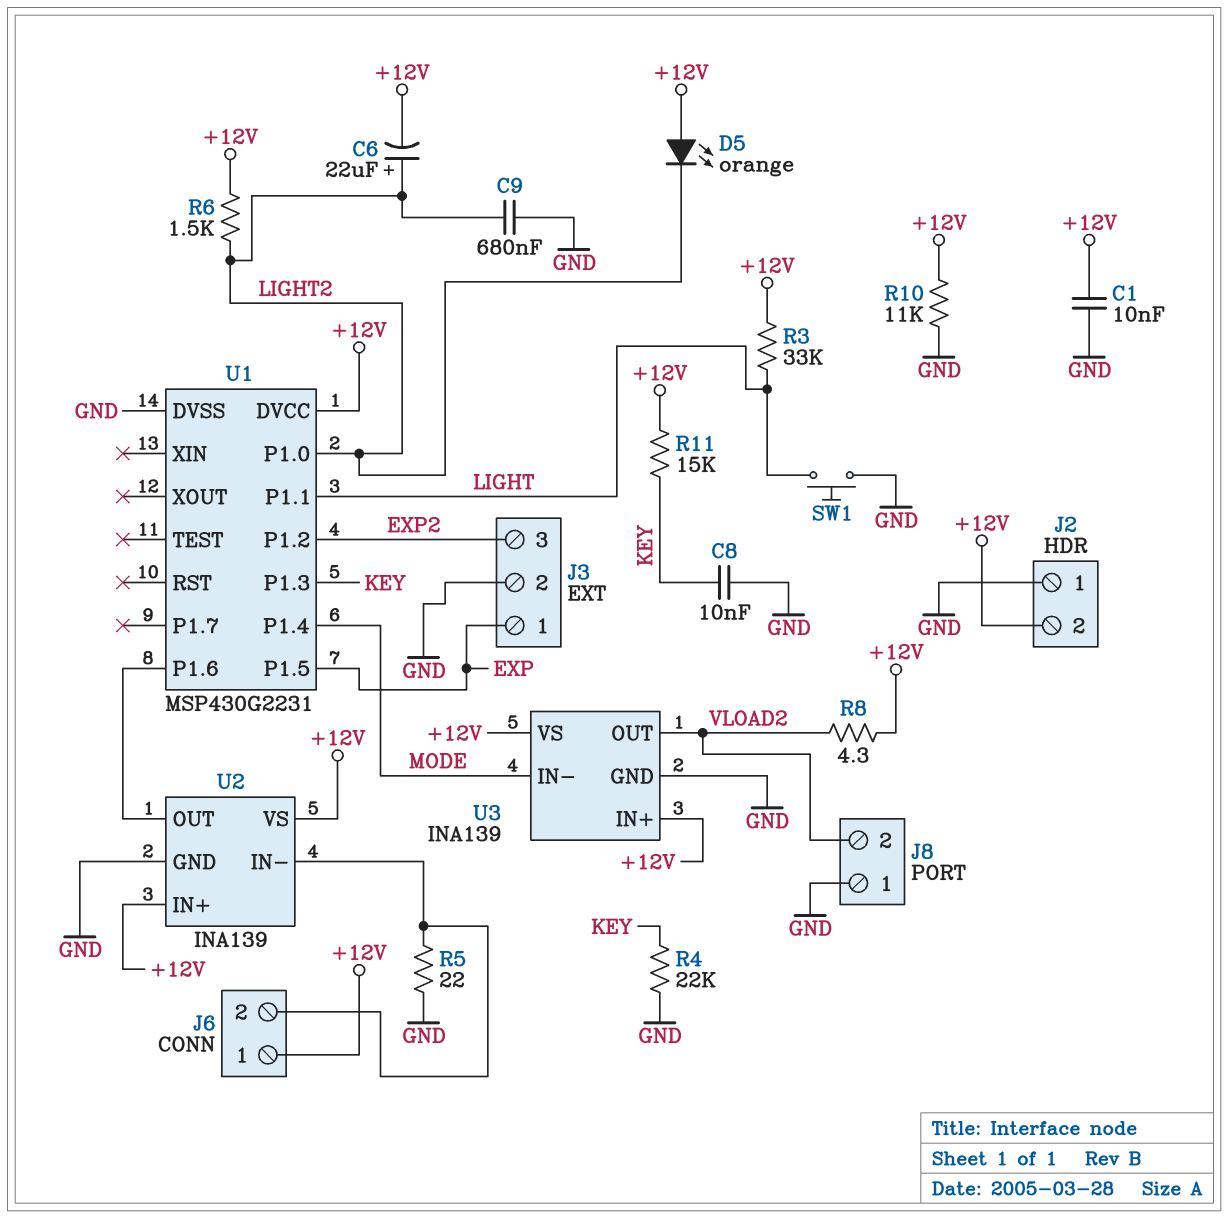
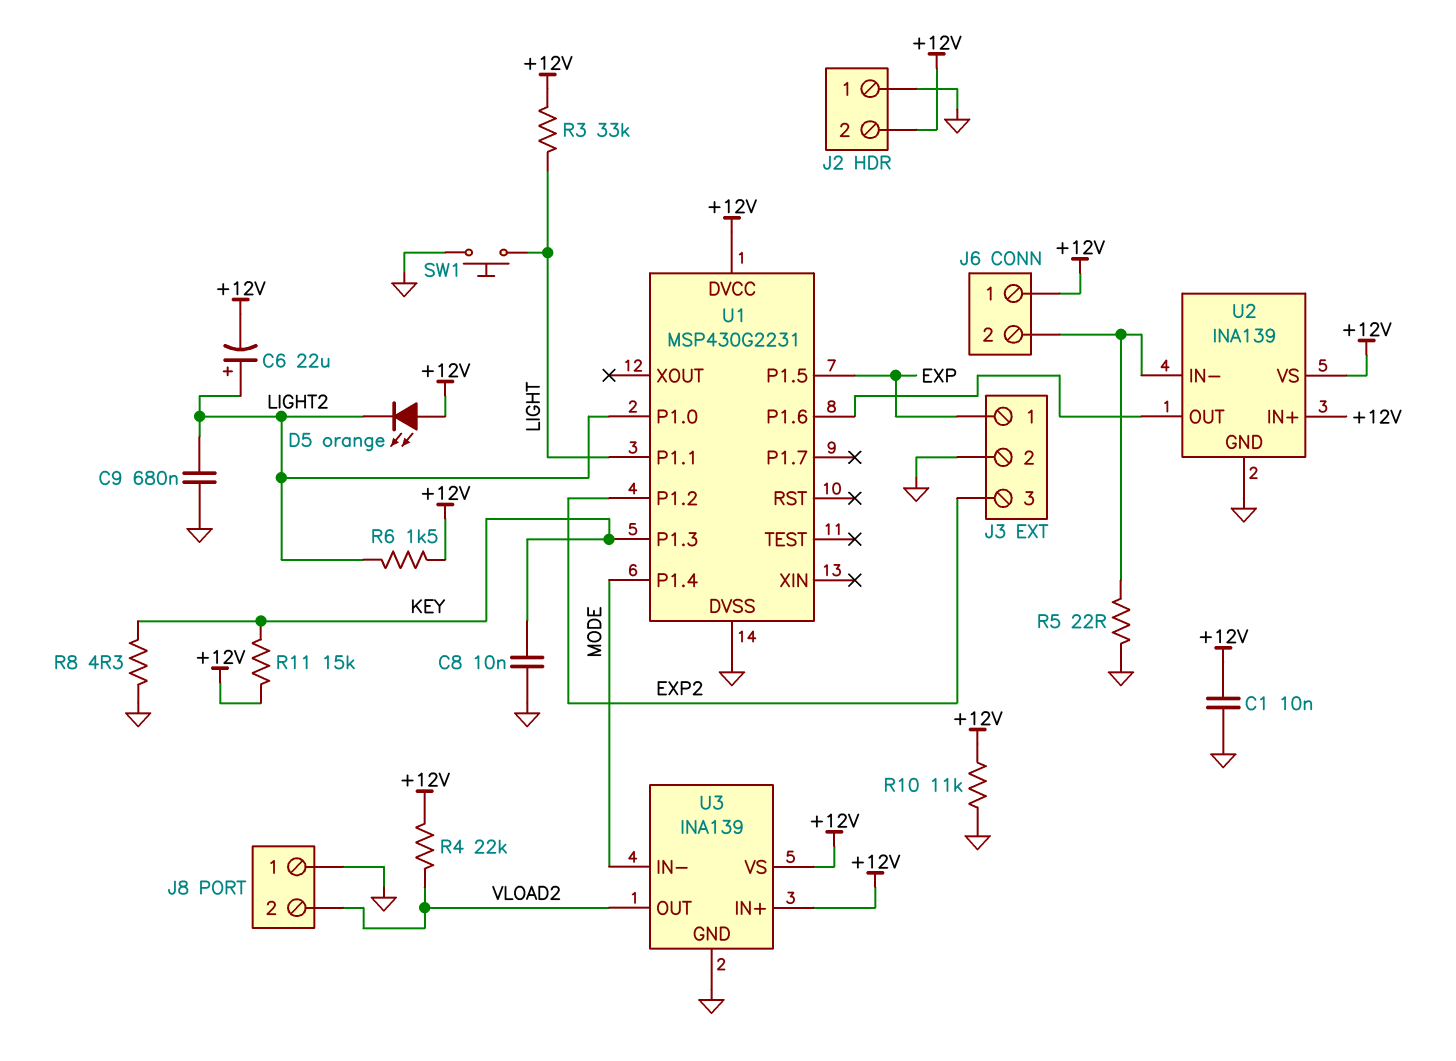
R4: 22k (GND, KEY) -> 22k (+12V, VLOAD2)
R8: 4.3 (+12V, VLOAD2) -> 4.3 (GND, KEY)

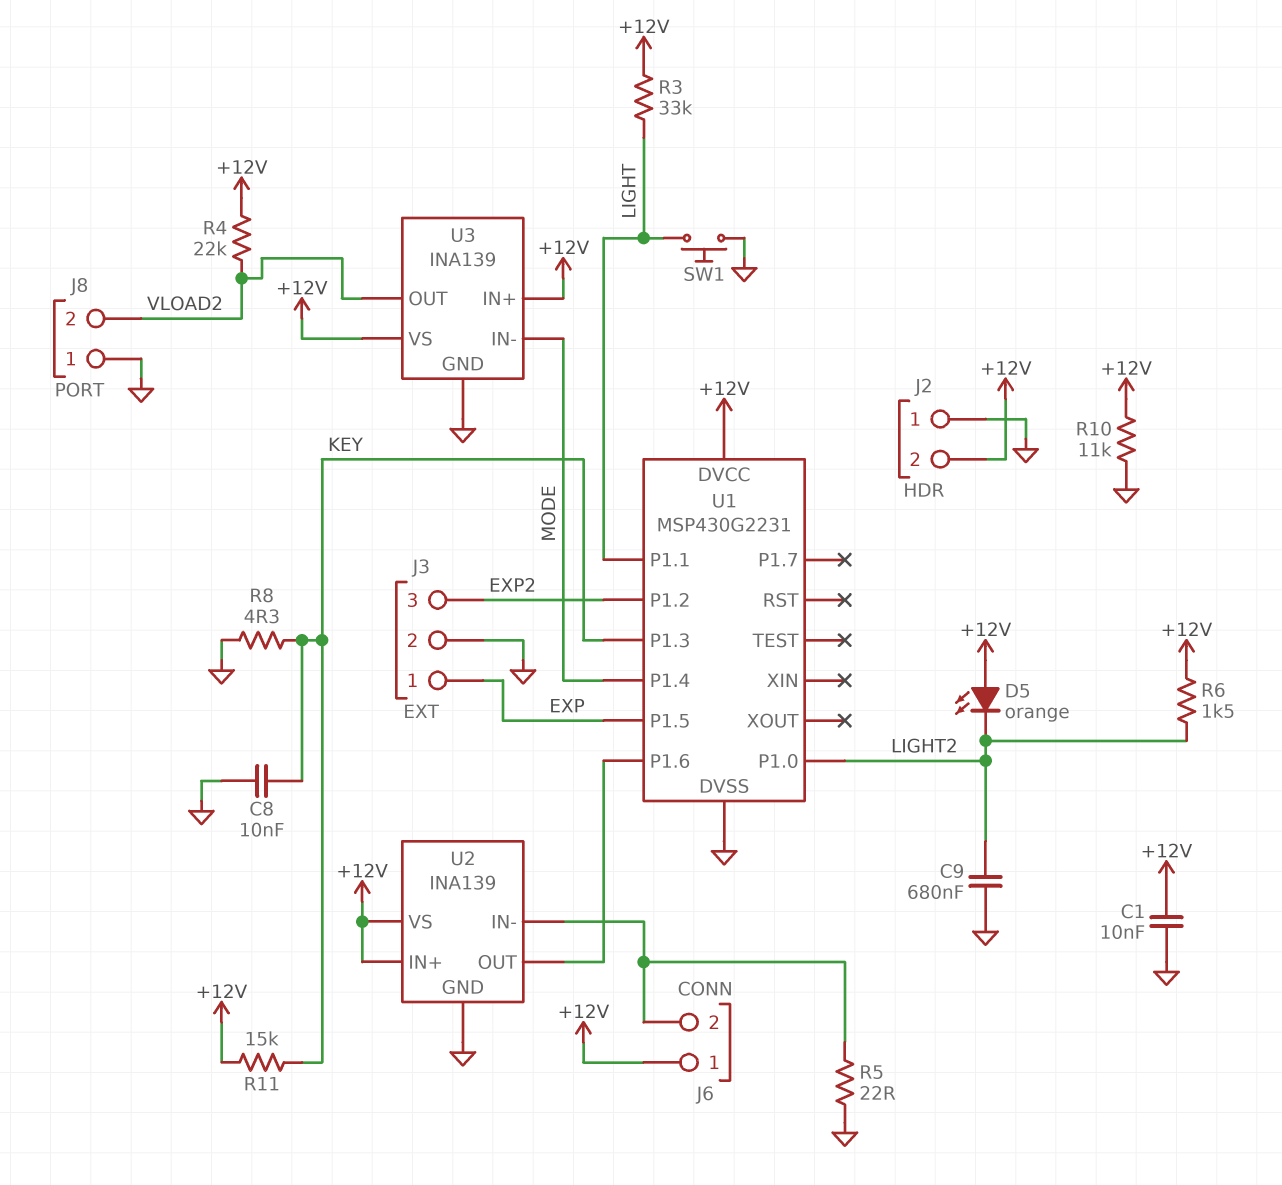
C6: 22uF (plus LIGHT2, minus +12V) -> none

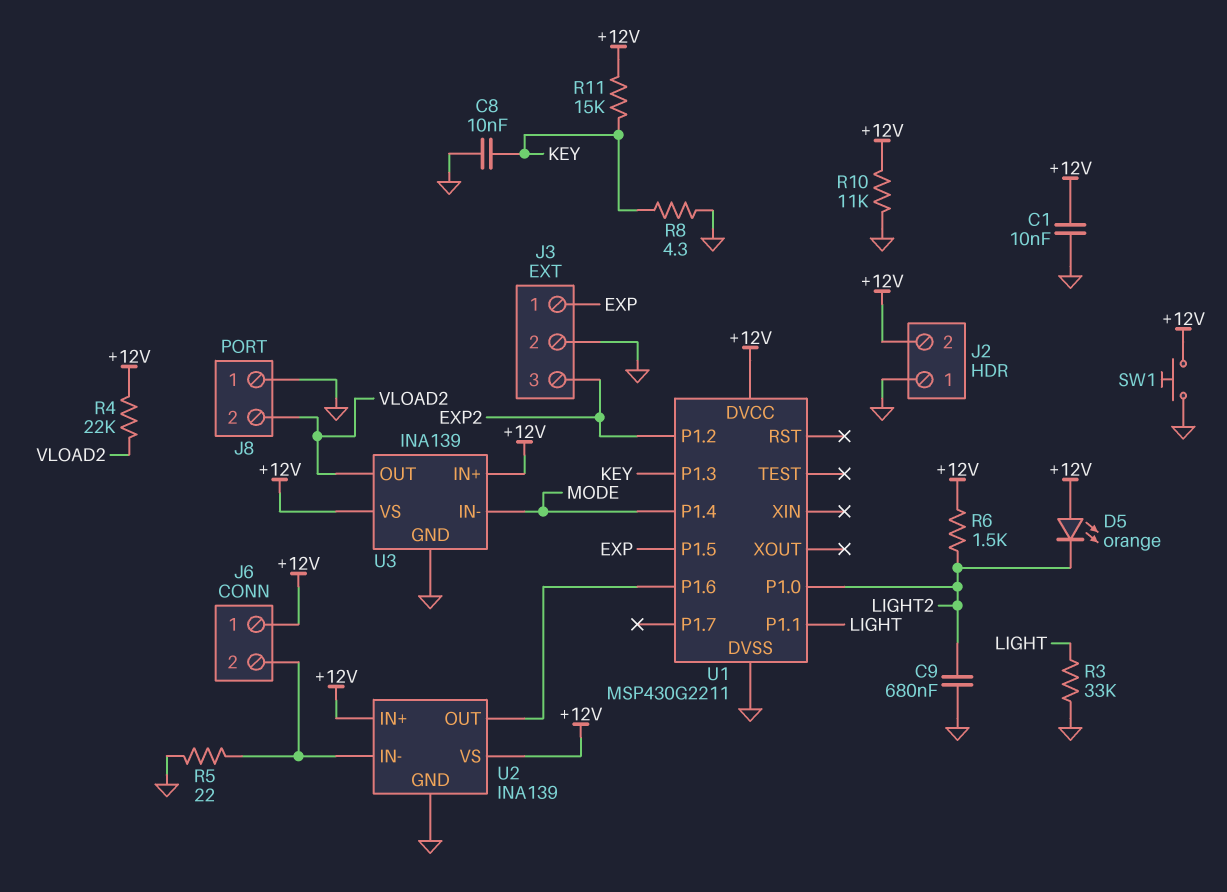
R3: 33k (+12V, LIGHT) -> 33k (GND, LIGHT)
SW1: button (GND, LIGHT) -> button (+12V, GND)
U1: MSP430G2231 -> MSP430G2211

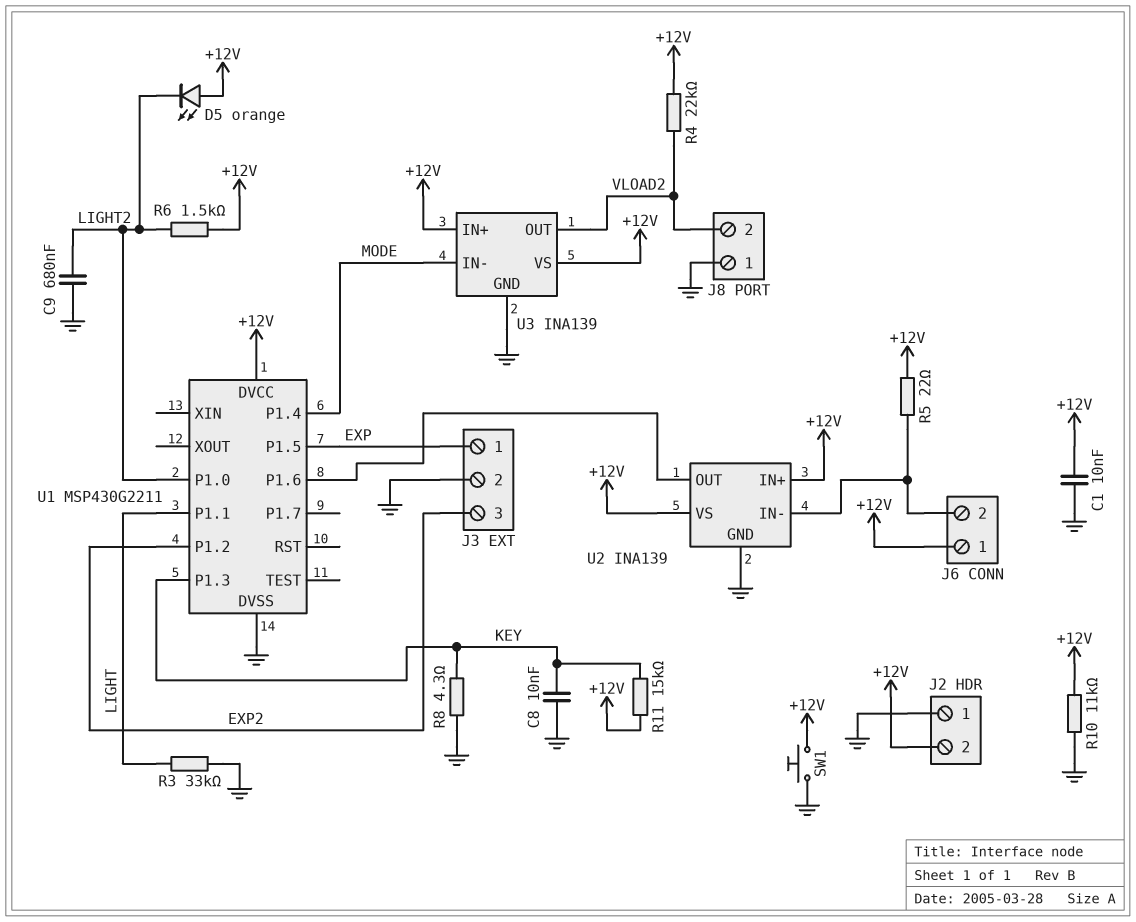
R5: 22 (GND, J6/2) -> 22 (+12V, J6/2)

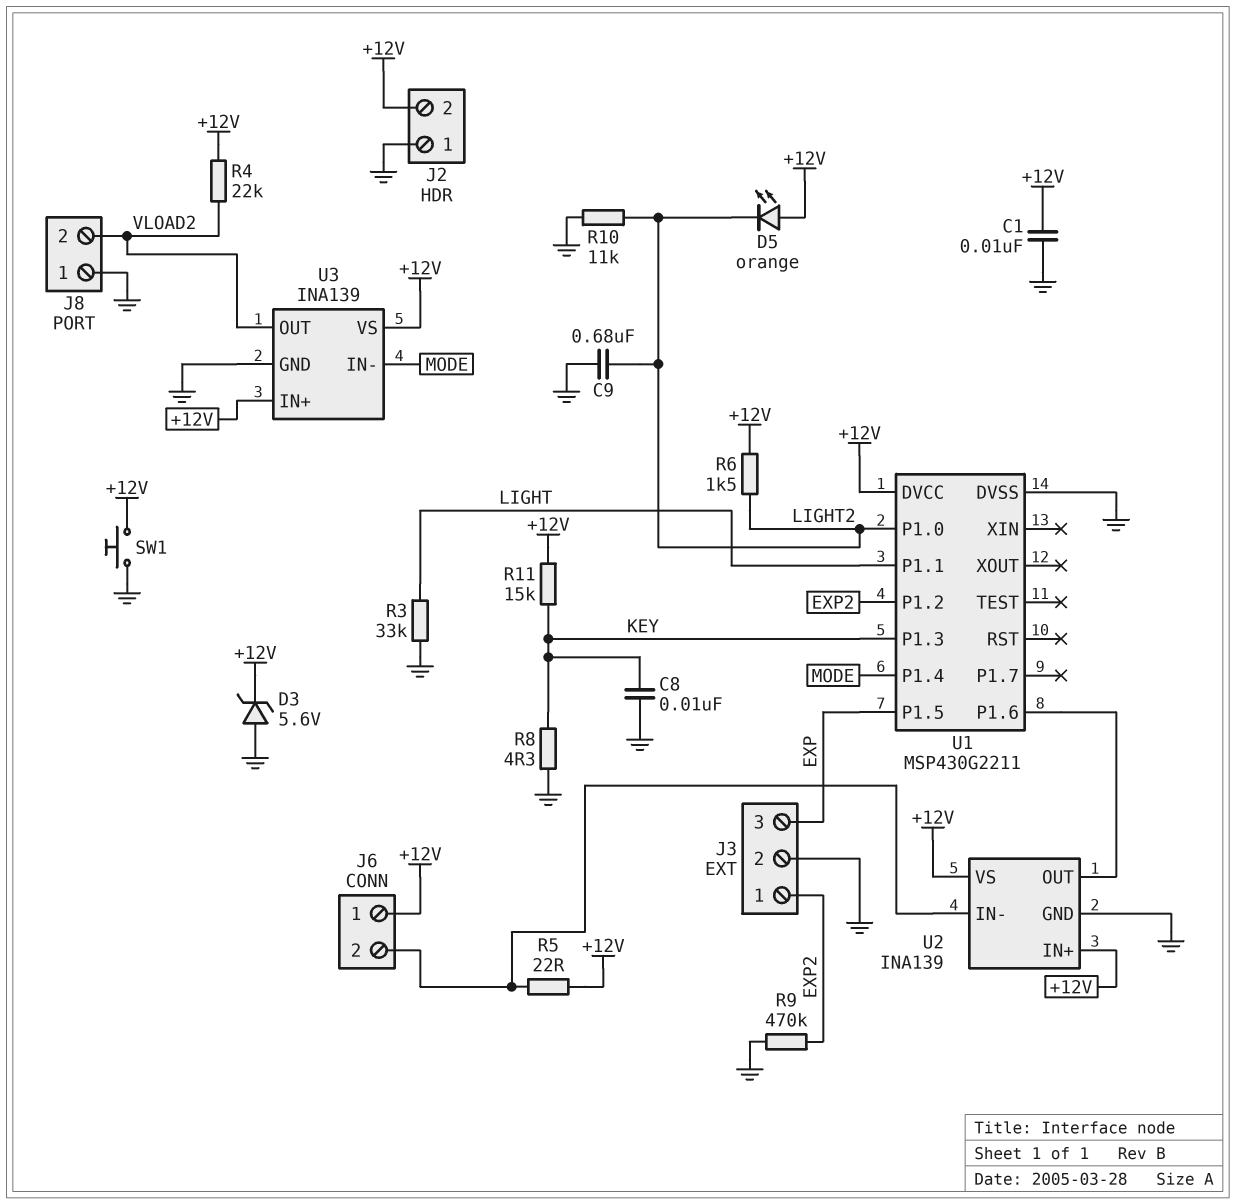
D3: none -> zener 5.6V (A GND, K +12V)
J3 pin 1: EXP -> EXP2
J3 pin 3: EXP2 -> EXP
R9: none -> 470k (EXP2, GND)
R10: 11k (+12V, GND) -> 11k (GND, LIGHT2)

